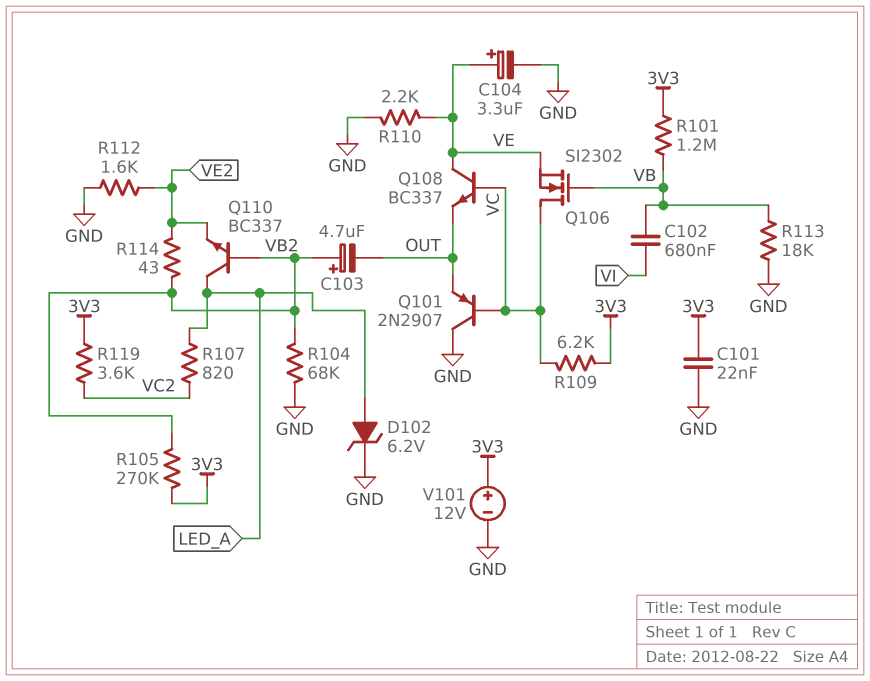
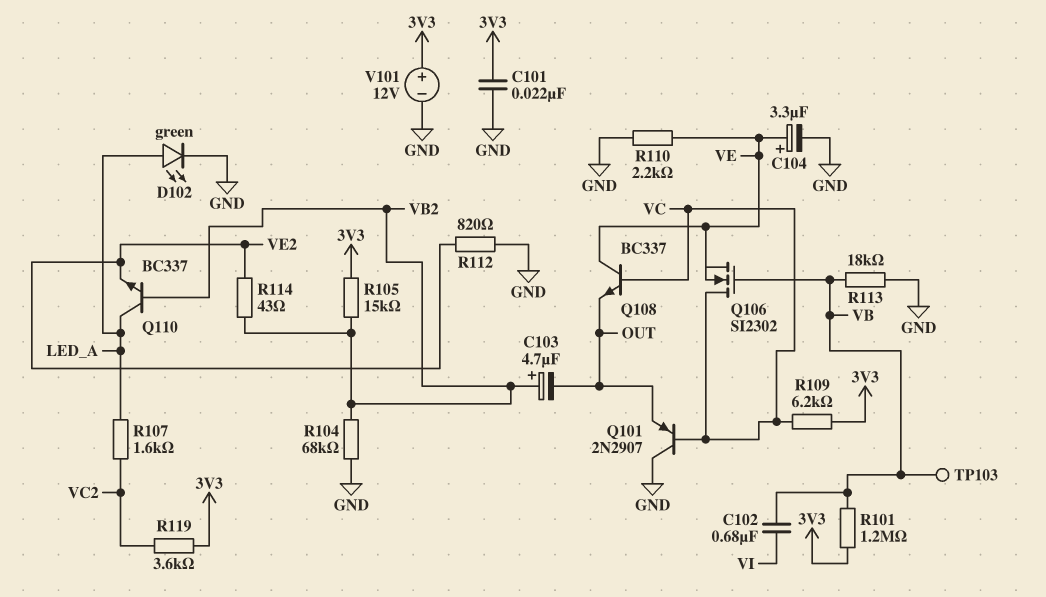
D102: zener 6.2V (A LED_A, K GND) -> LED green (A LED_A, K GND)
R105: 270k (3V3, VB2) -> 15k (3V3, VB2)
R107: 820 (LED_A, VC2) -> 1.6k (LED_A, VC2)
R112: 1.6k (GND, VE2) -> 820 (GND, VE2)
TP103: none -> test point (VB)

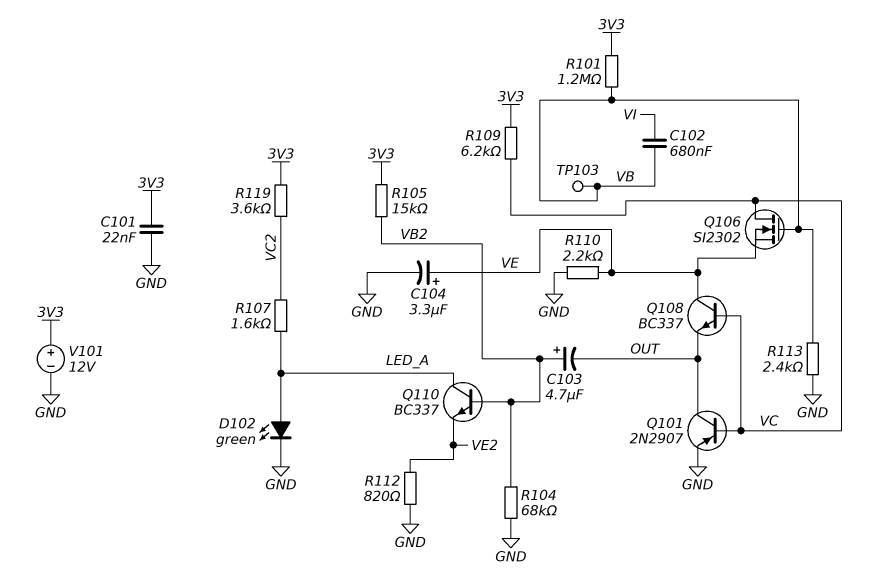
Q101: PNP 2N2907 (B VC, C GND, E OUT) -> PNP 2N2907 (B VC, C OUT, E GND)
R113: 18k (GND, VB) -> 2.4k (GND, VB)
R114: 43 (VB2, VE2) -> none

